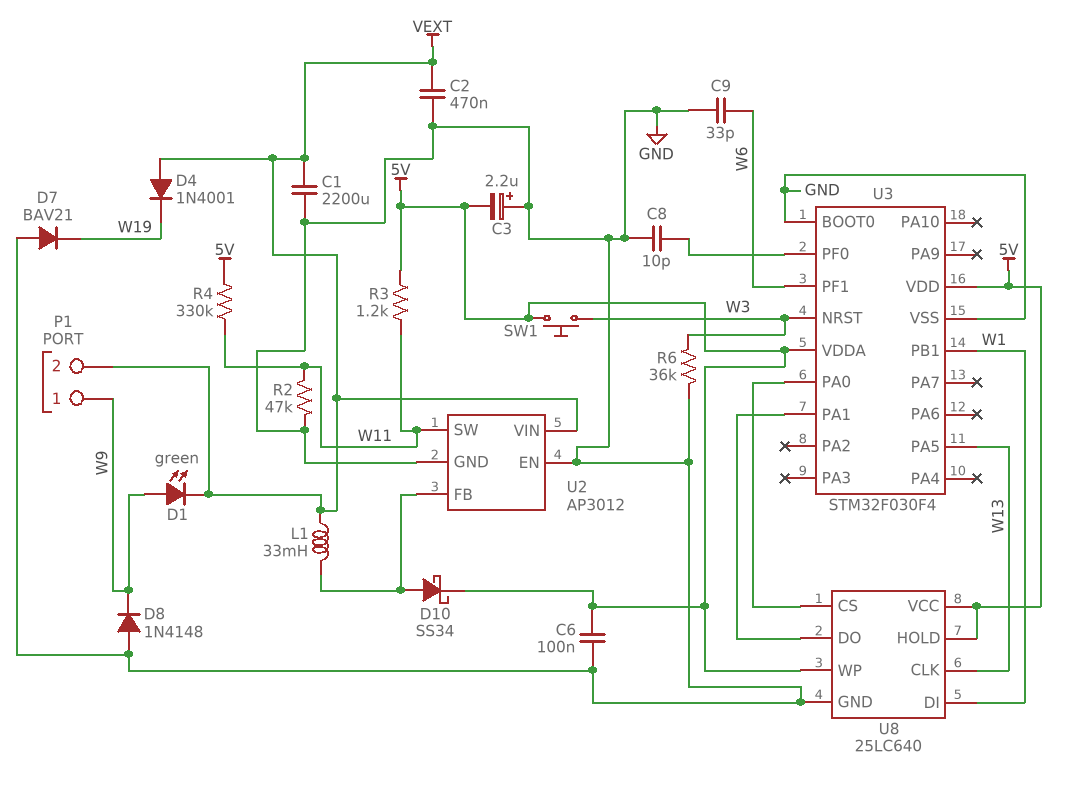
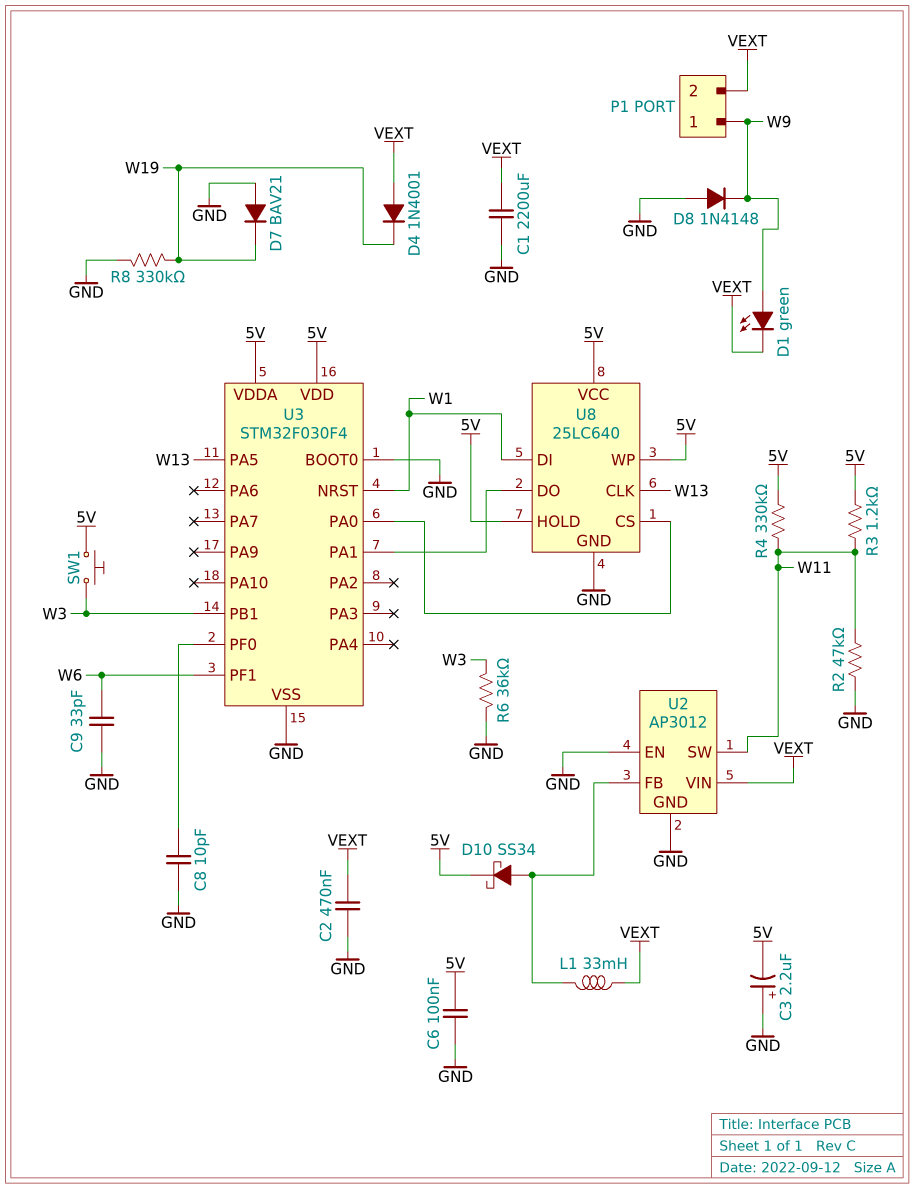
R8: none -> 330k (GND, W19)
U3 pin NRST: W3 -> W1
U3 pin PB1: W1 -> W3

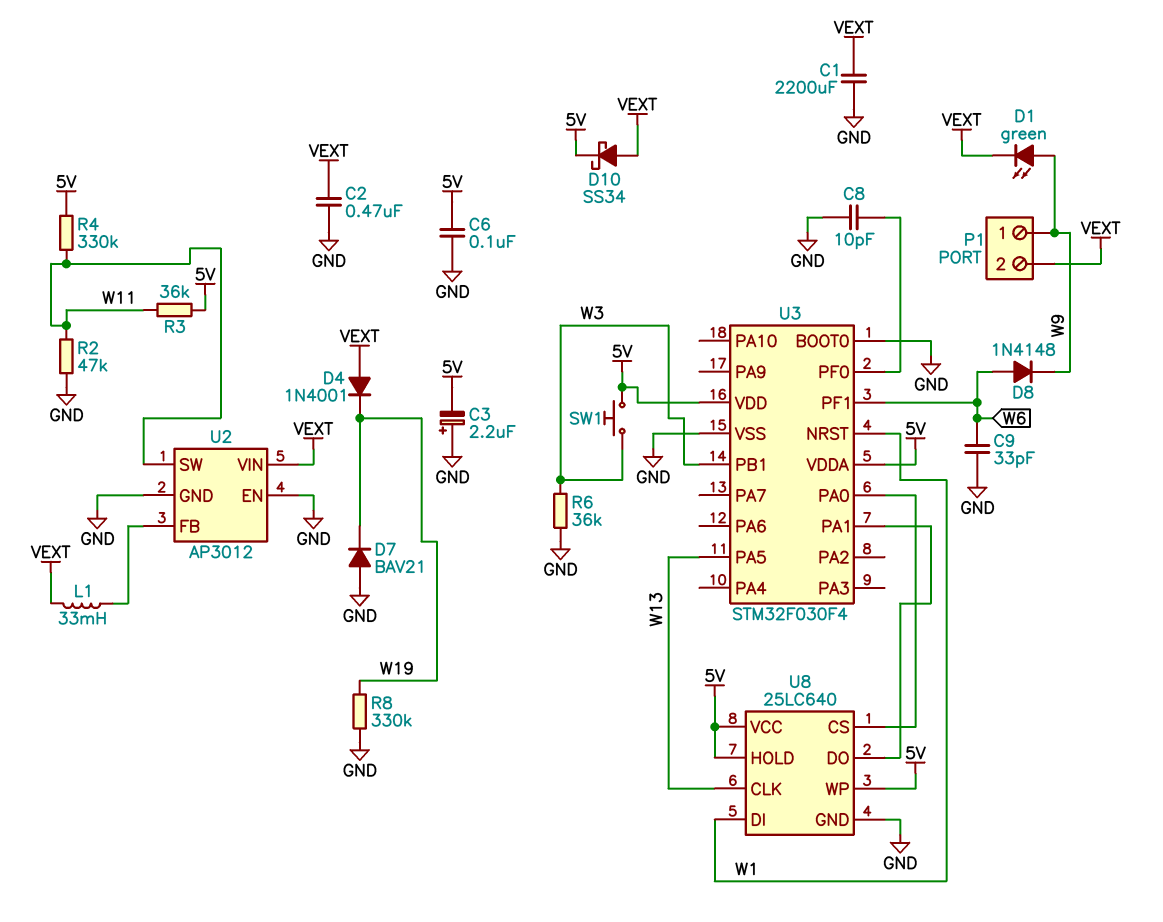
D8: diode 1N4148 (A GND, K W9) -> diode 1N4148 (A W6, K W9)
D10: schottky SS34 (A U2/FB, K 5V) -> schottky SS34 (A VEXT, K 5V)
R3: 1.2k (5V, W11) -> 36k (5V, W11)

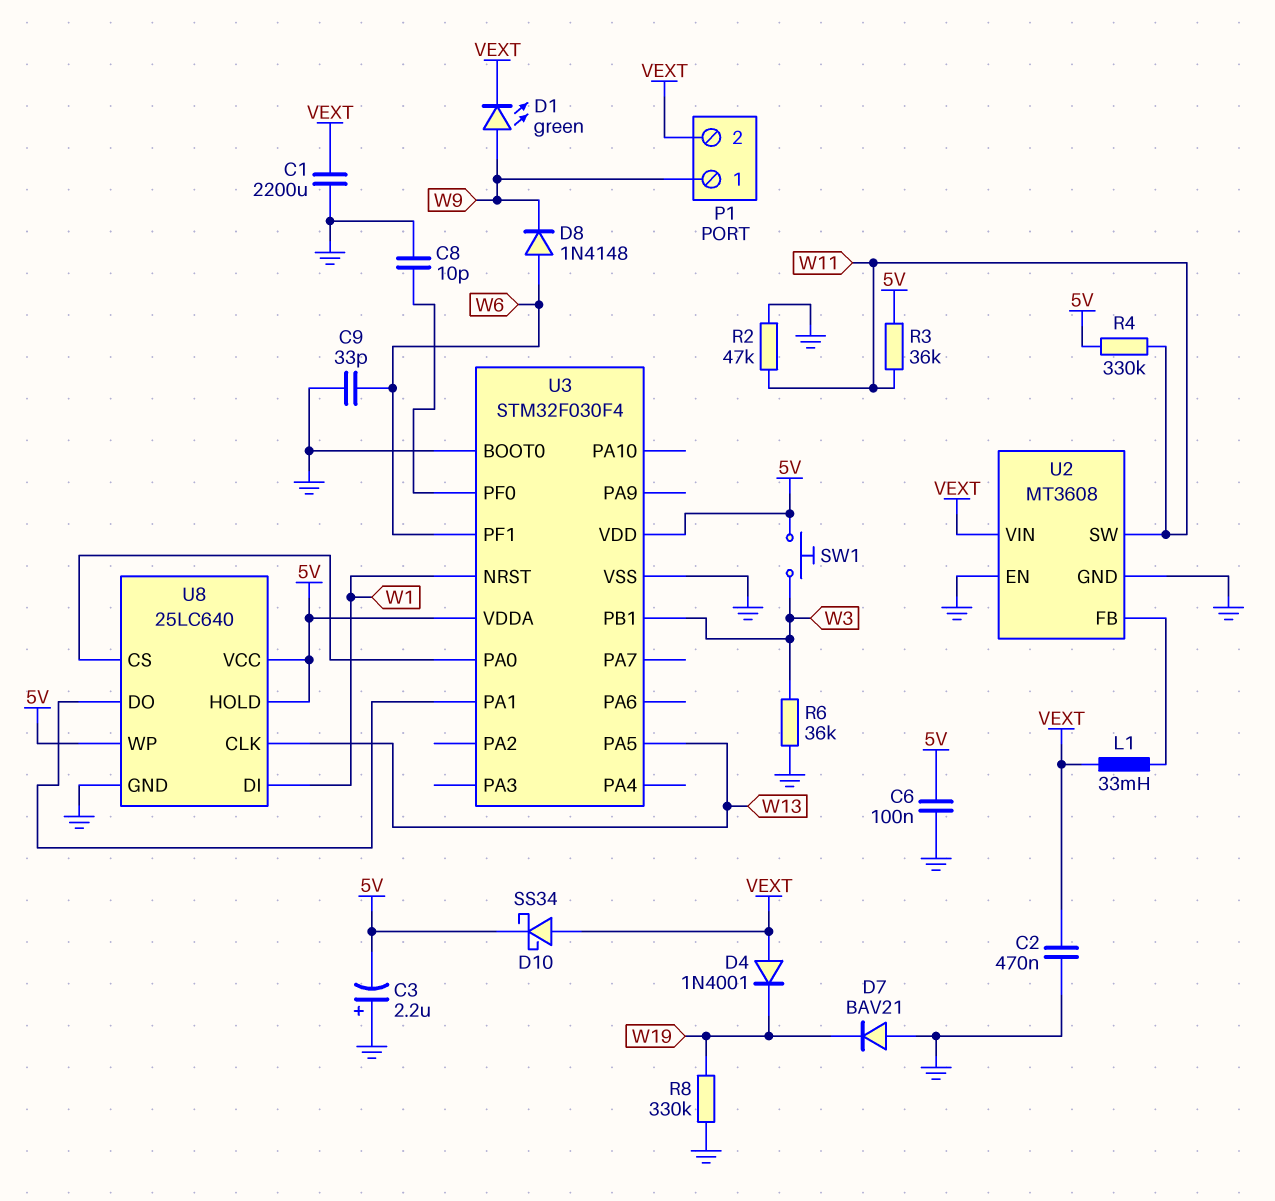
U2: AP3012 -> MT3608

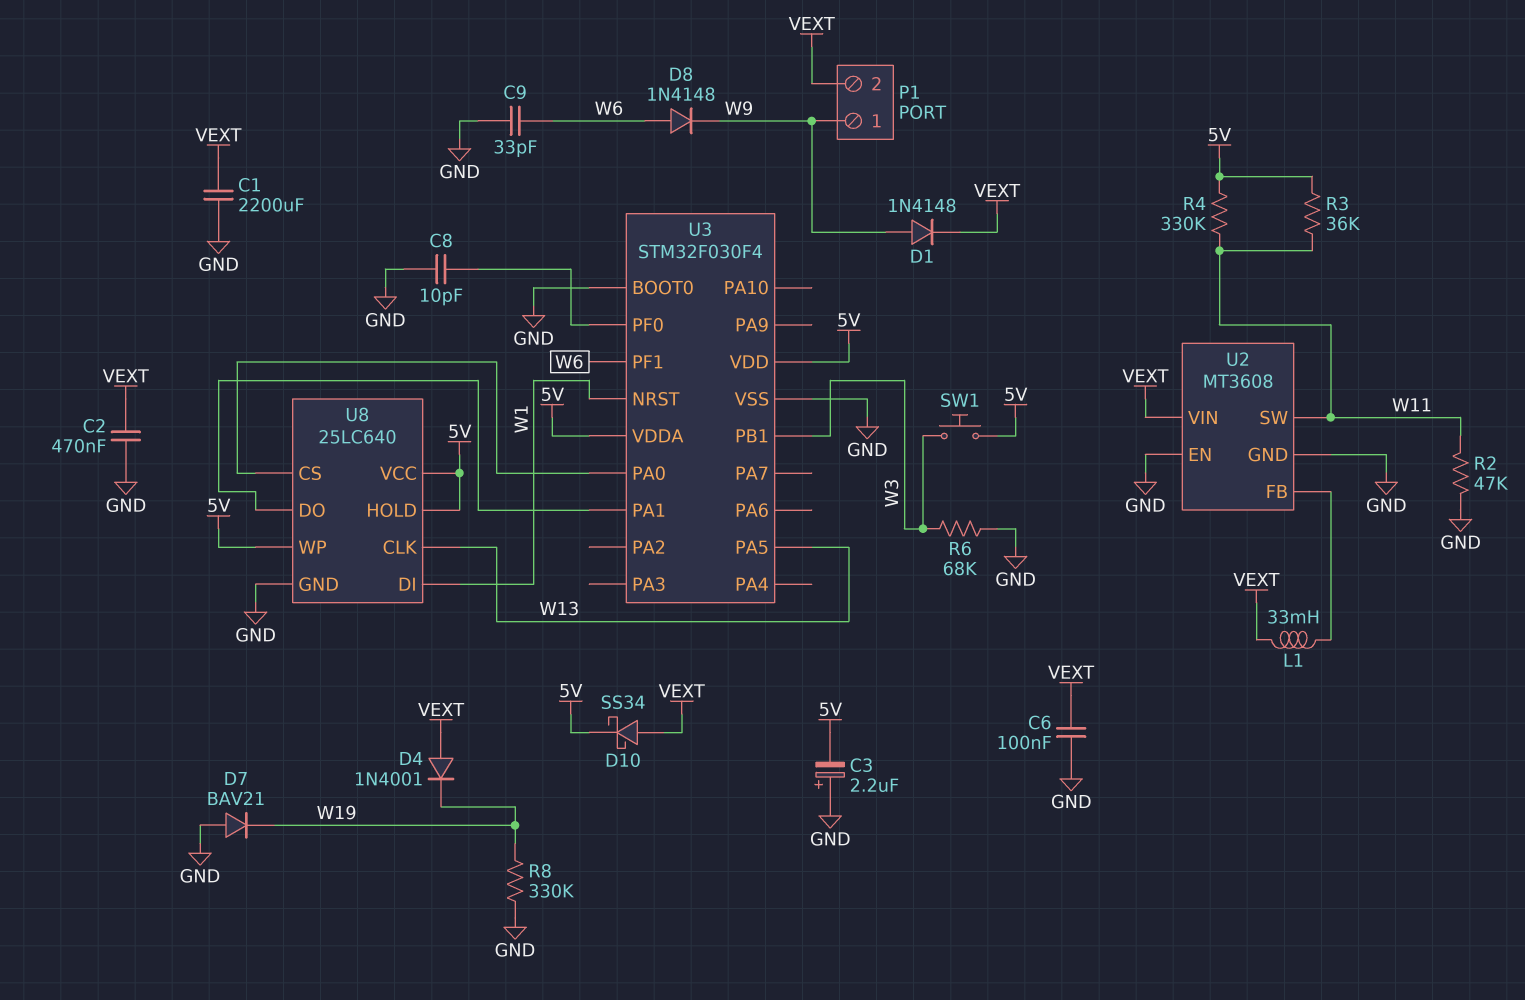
C6: 100nF (5V, GND) -> 100nF (GND, VEXT)
D1: LED green (A W9, K VEXT) -> diode 1N4148 (A W9, K VEXT)
R6: 36k (GND, W3) -> 68k (GND, W3)

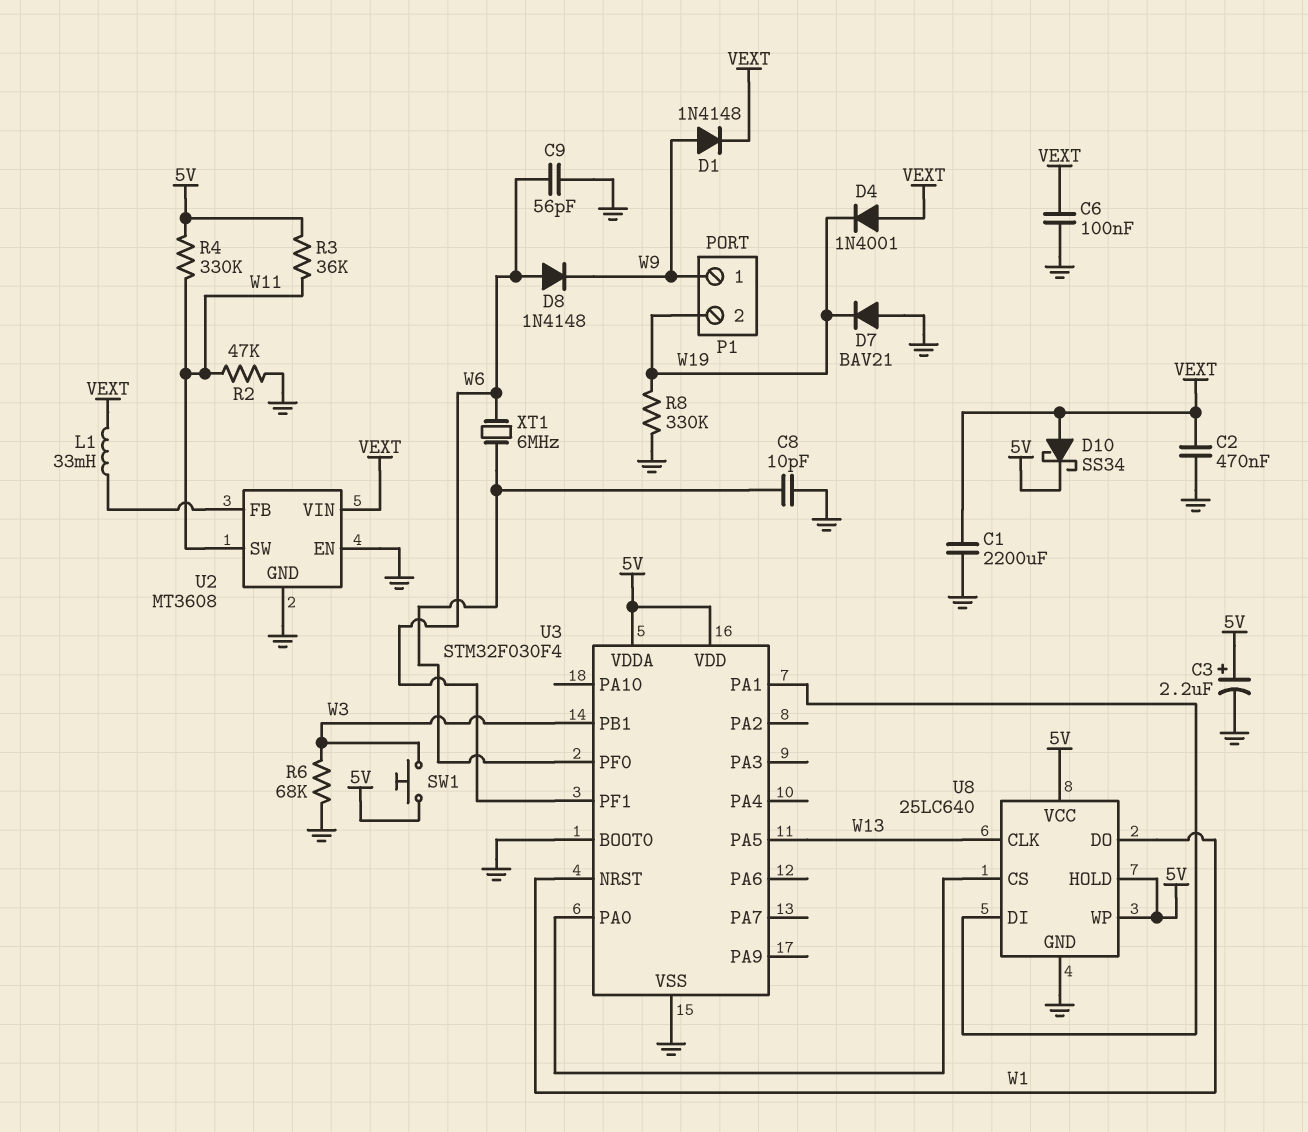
C3: 2.2uF (plus GND, minus 5V) -> 2.2uF (plus 5V, minus GND)
C9: 33pF (GND, W6) -> 56pF (GND, W6)
P1 pin 2: VEXT -> W19
U8 pin DI: W1 -> U3/PA1
U8 pin DO: U3/PA1 -> W1
XT1: none -> 6MHz (U3/PF0, W6)

